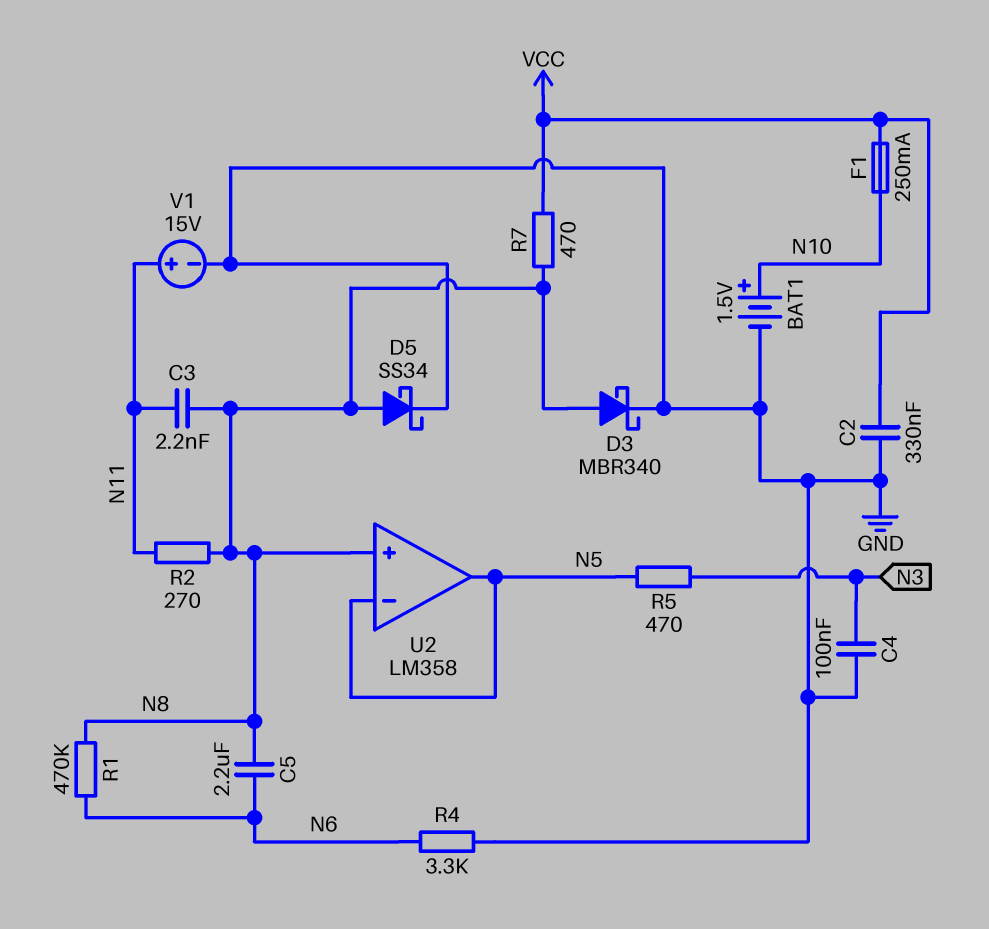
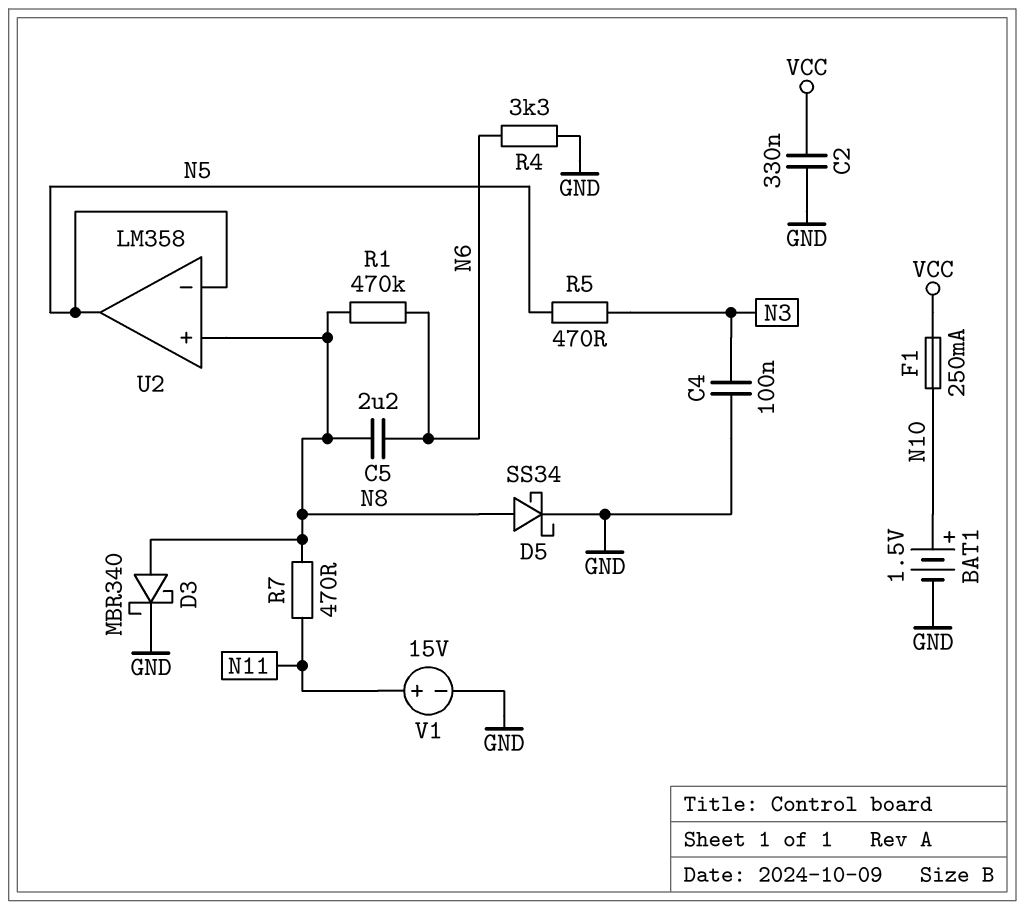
C3: 2.2nF (N8, N11) -> none
R2: 270 (N8, N11) -> none
R7: 470 (N8, VCC) -> 470 (N8, N11)

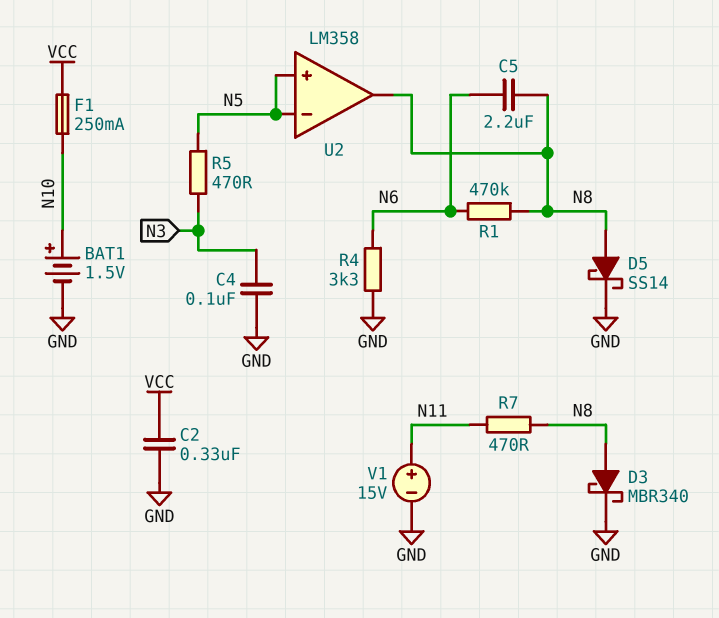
D5: schottky SS34 (A N8, K GND) -> schottky SS14 (A N8, K GND)
U2 pin in+: N8 -> N5
U2 pin out: N5 -> N8

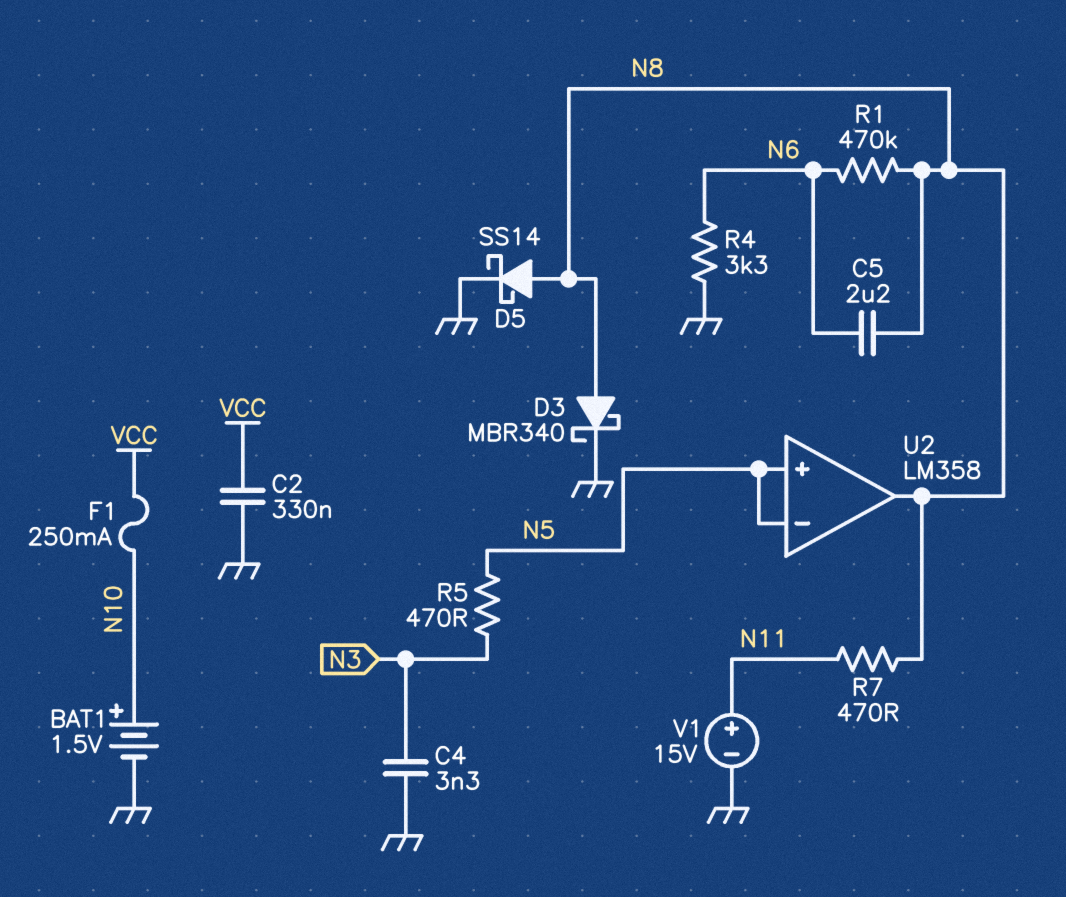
C4: 100nF (GND, N3) -> 3.3nF (GND, N3)

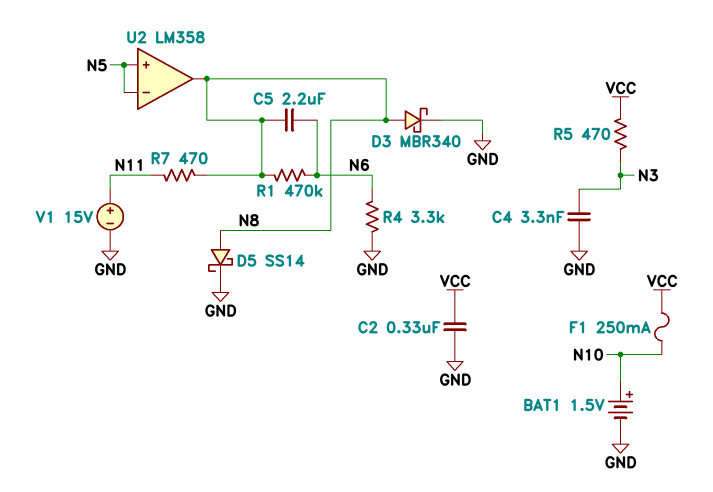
R5: 470 (N3, N5) -> 470 (N3, VCC)

